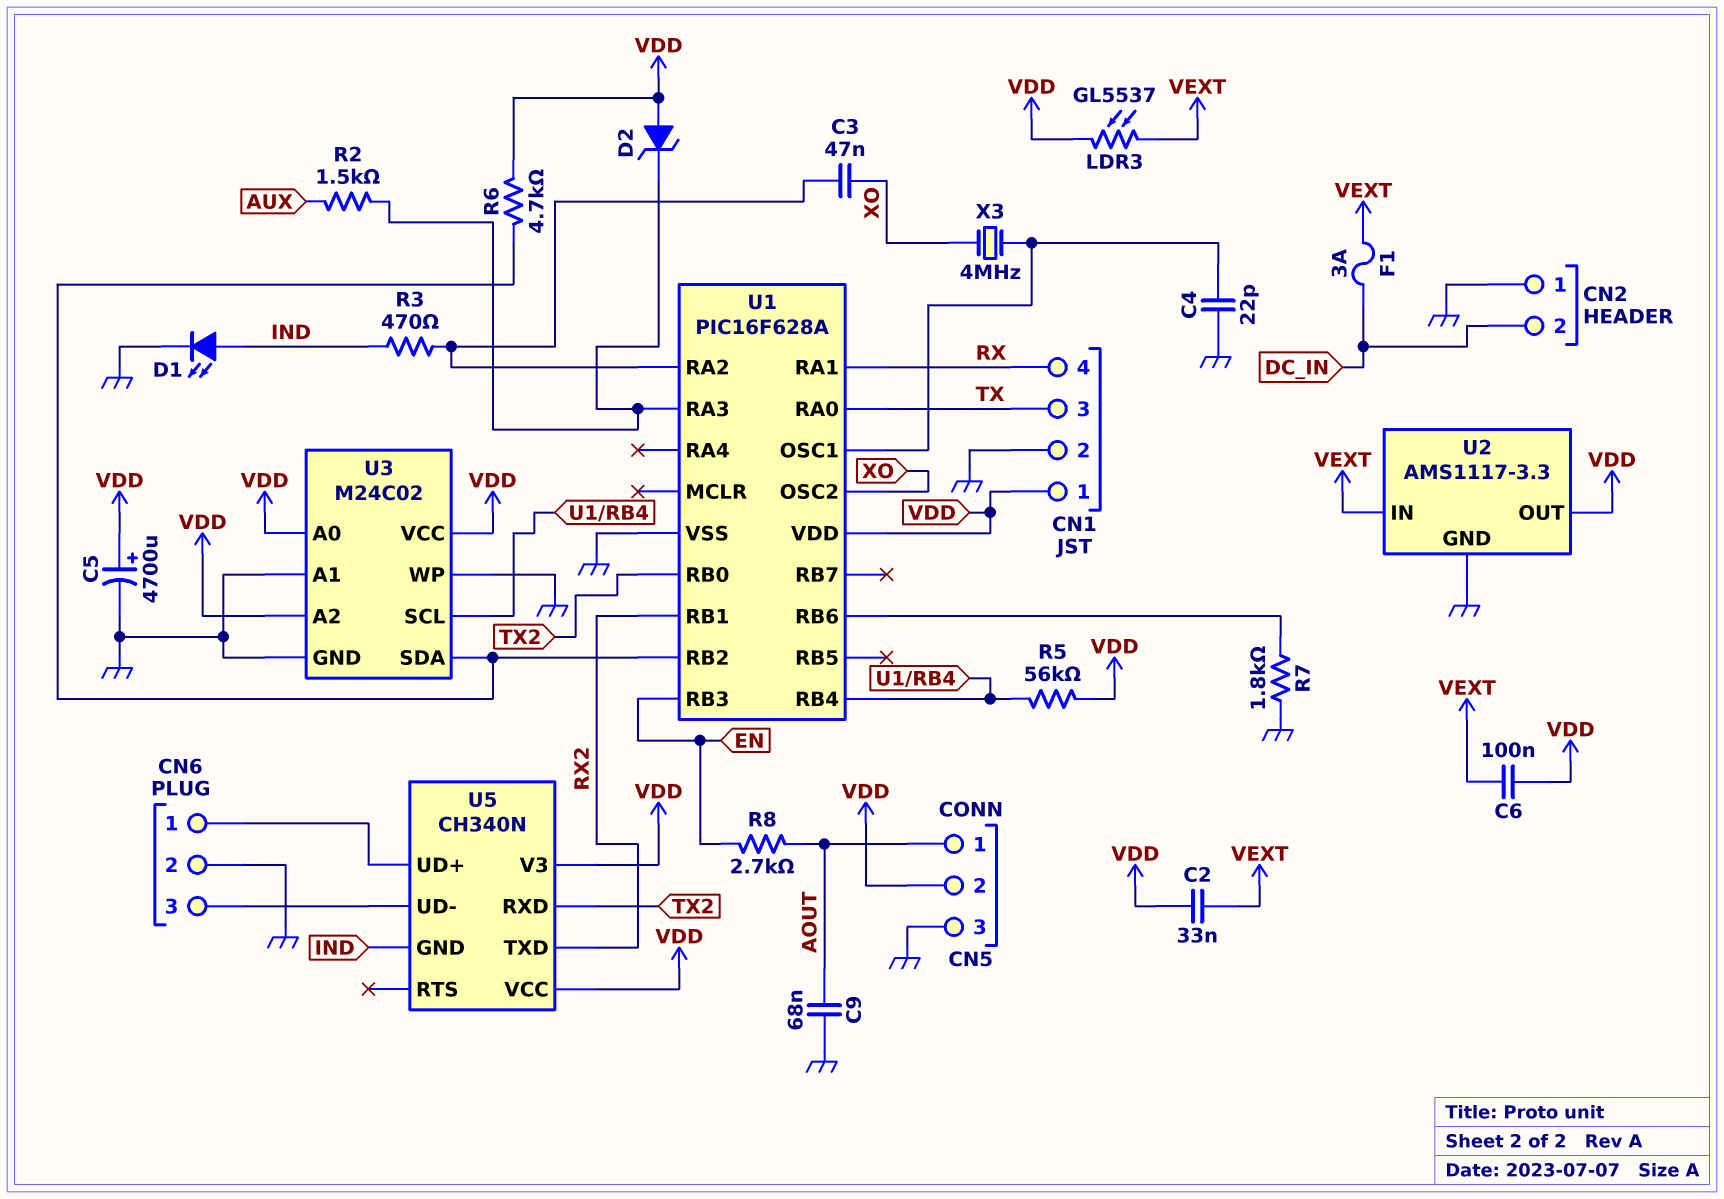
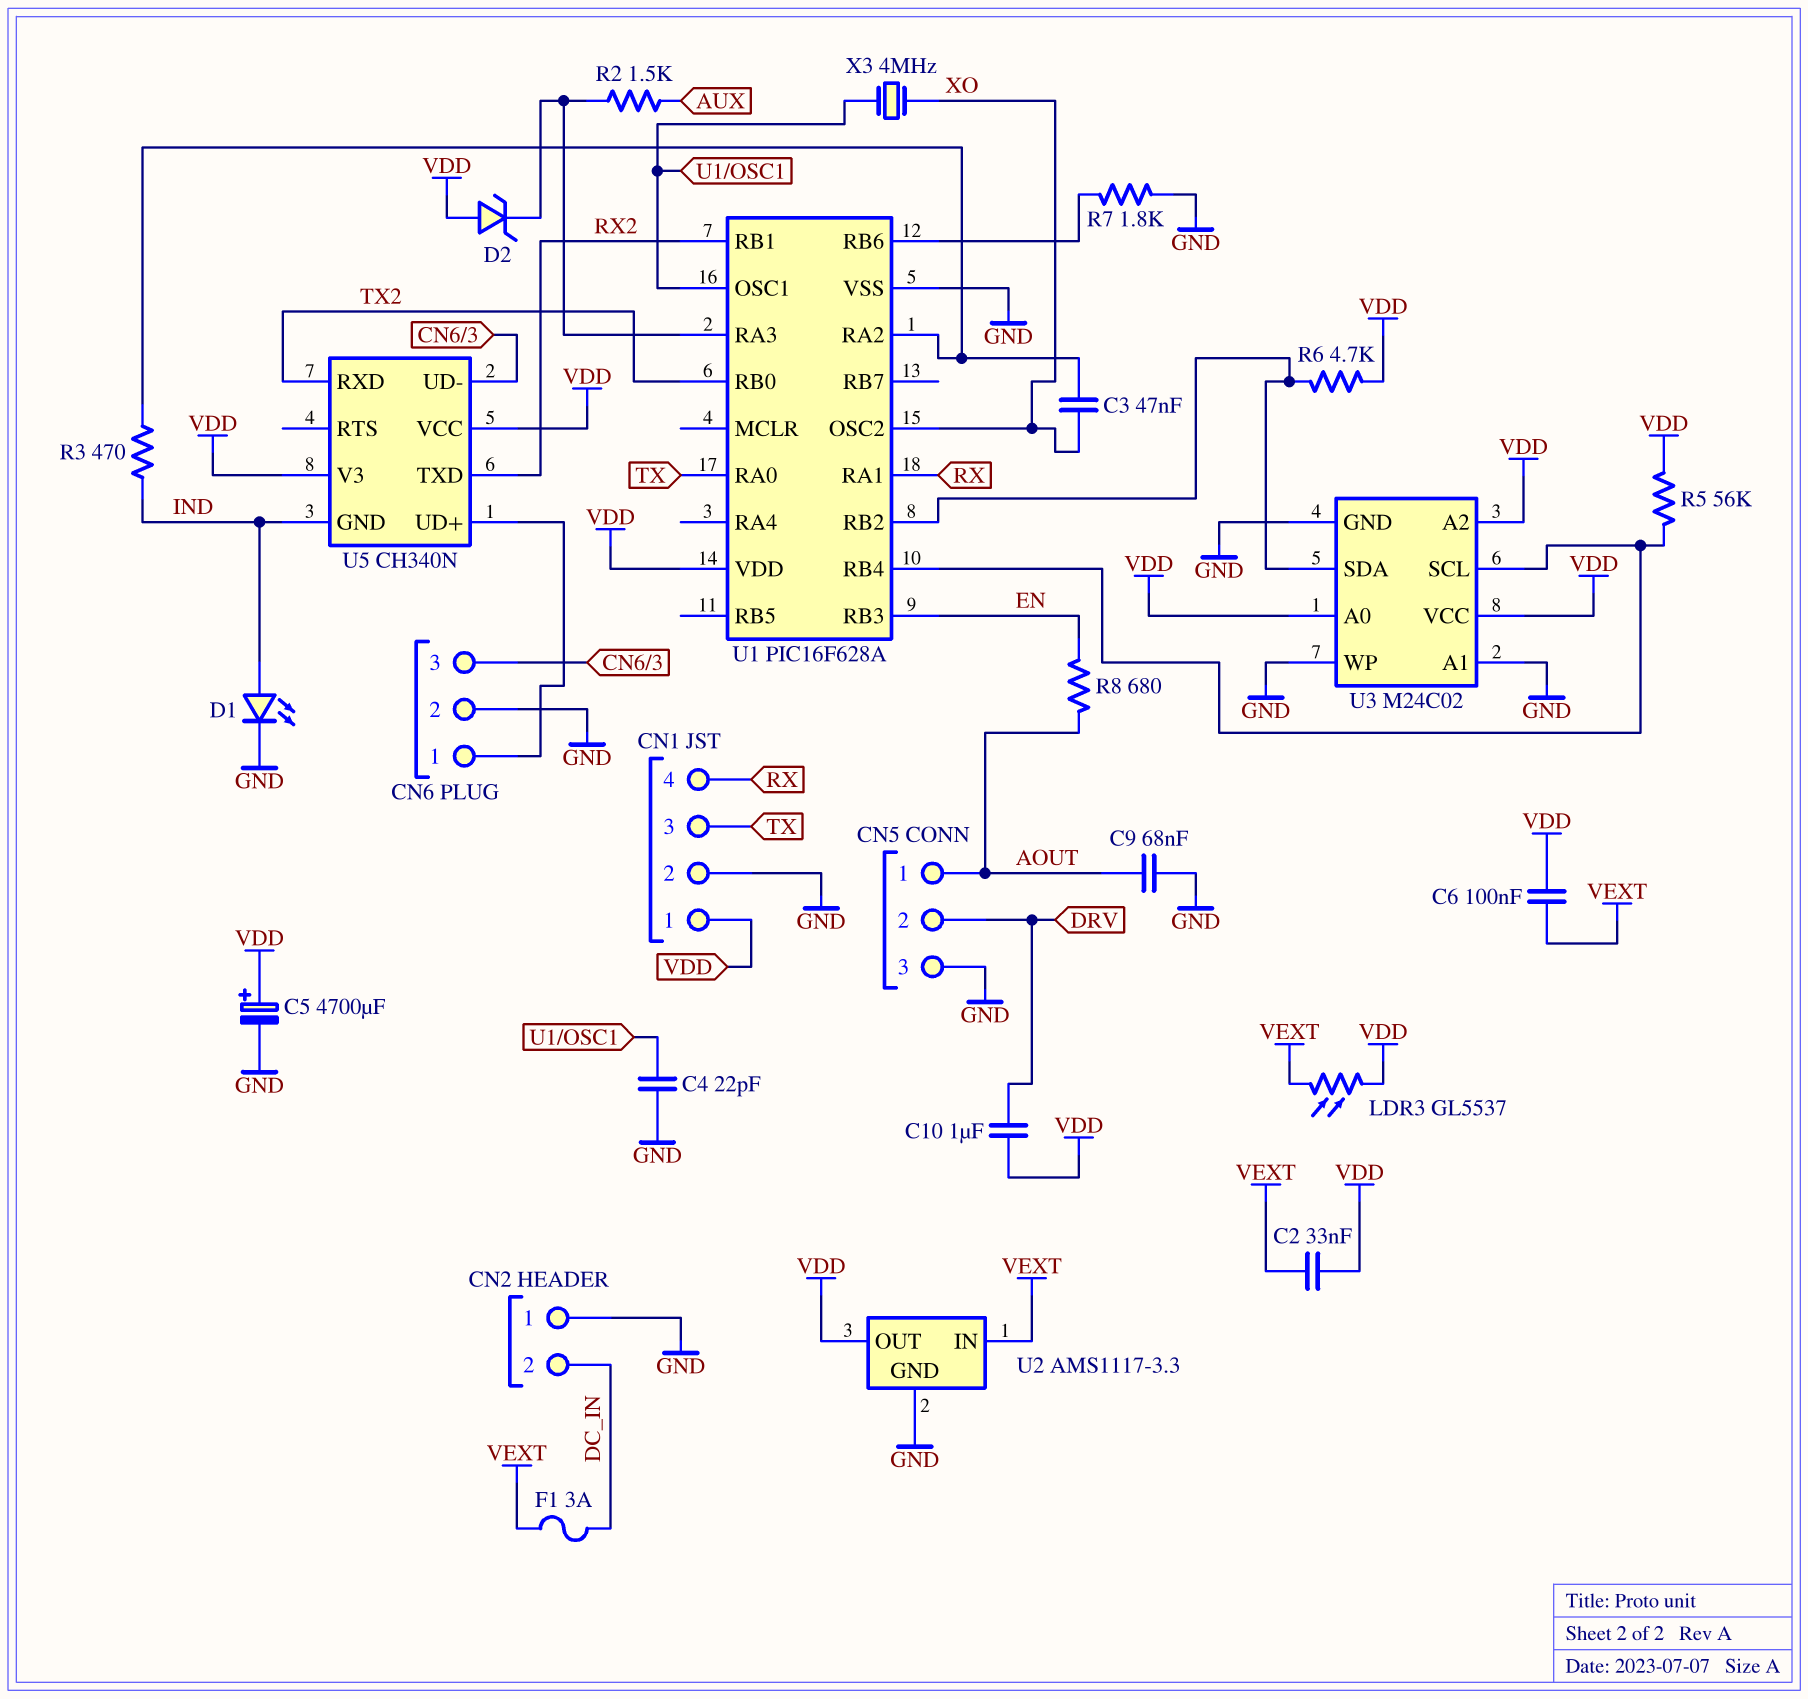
C10: none -> 1uF (DRV, VDD)
CN5 pin 2: VDD -> DRV
R8: 2.7k (AOUT, EN) -> 680 (AOUT, EN)

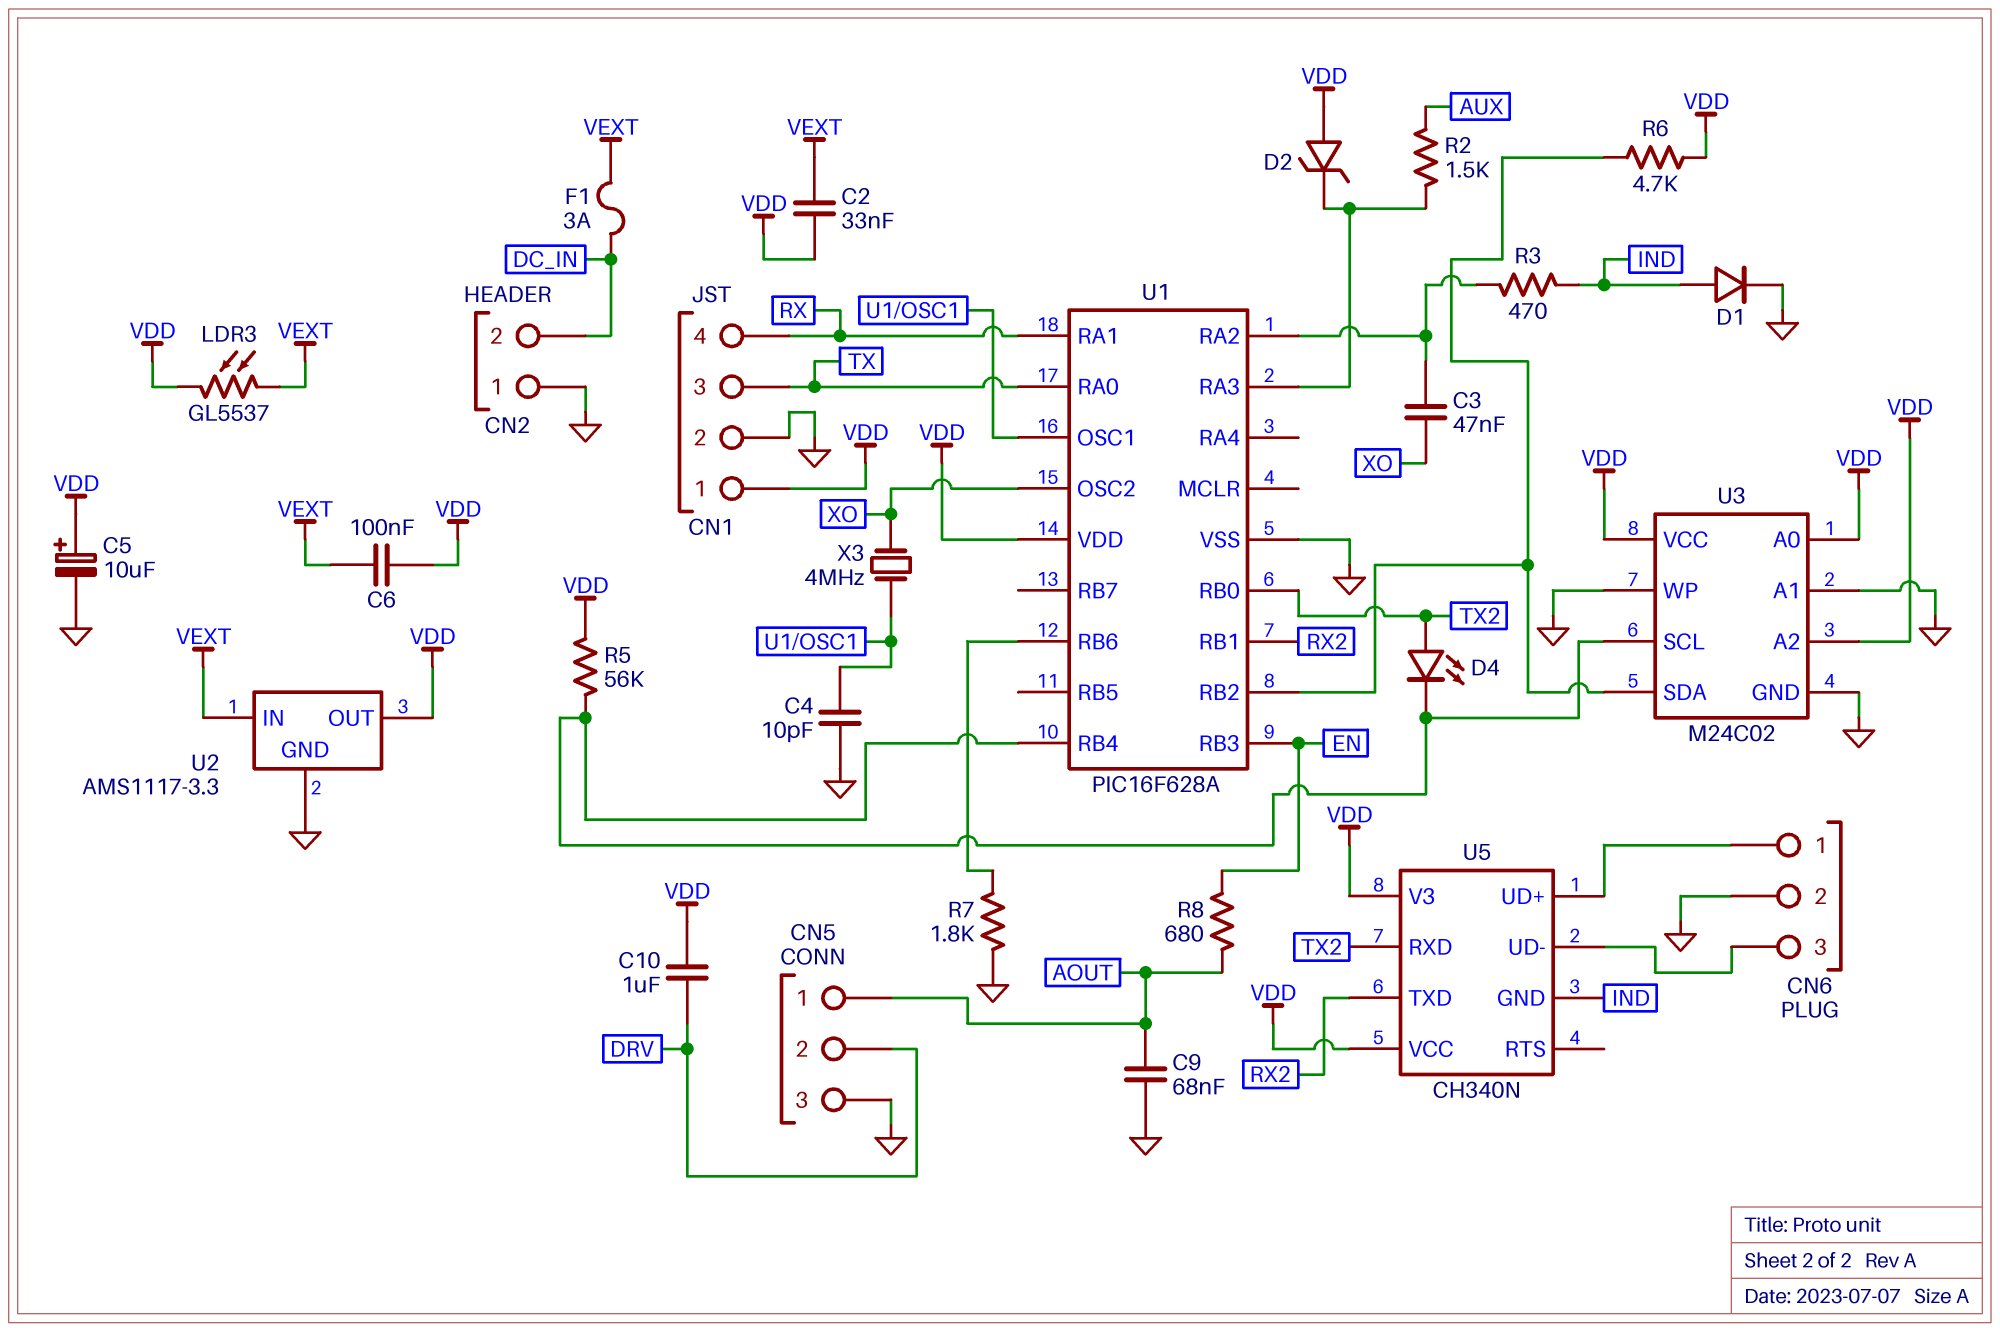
C4: 22pF (GND, U1/OSC1) -> 10pF (GND, U1/OSC1)
C5: 4700uF (plus VDD, minus GND) -> 10uF (plus VDD, minus GND)
D1: LED (A IND, K GND) -> diode (A IND, K GND)
D4: none -> LED (A TX2, K U1/RB4)

